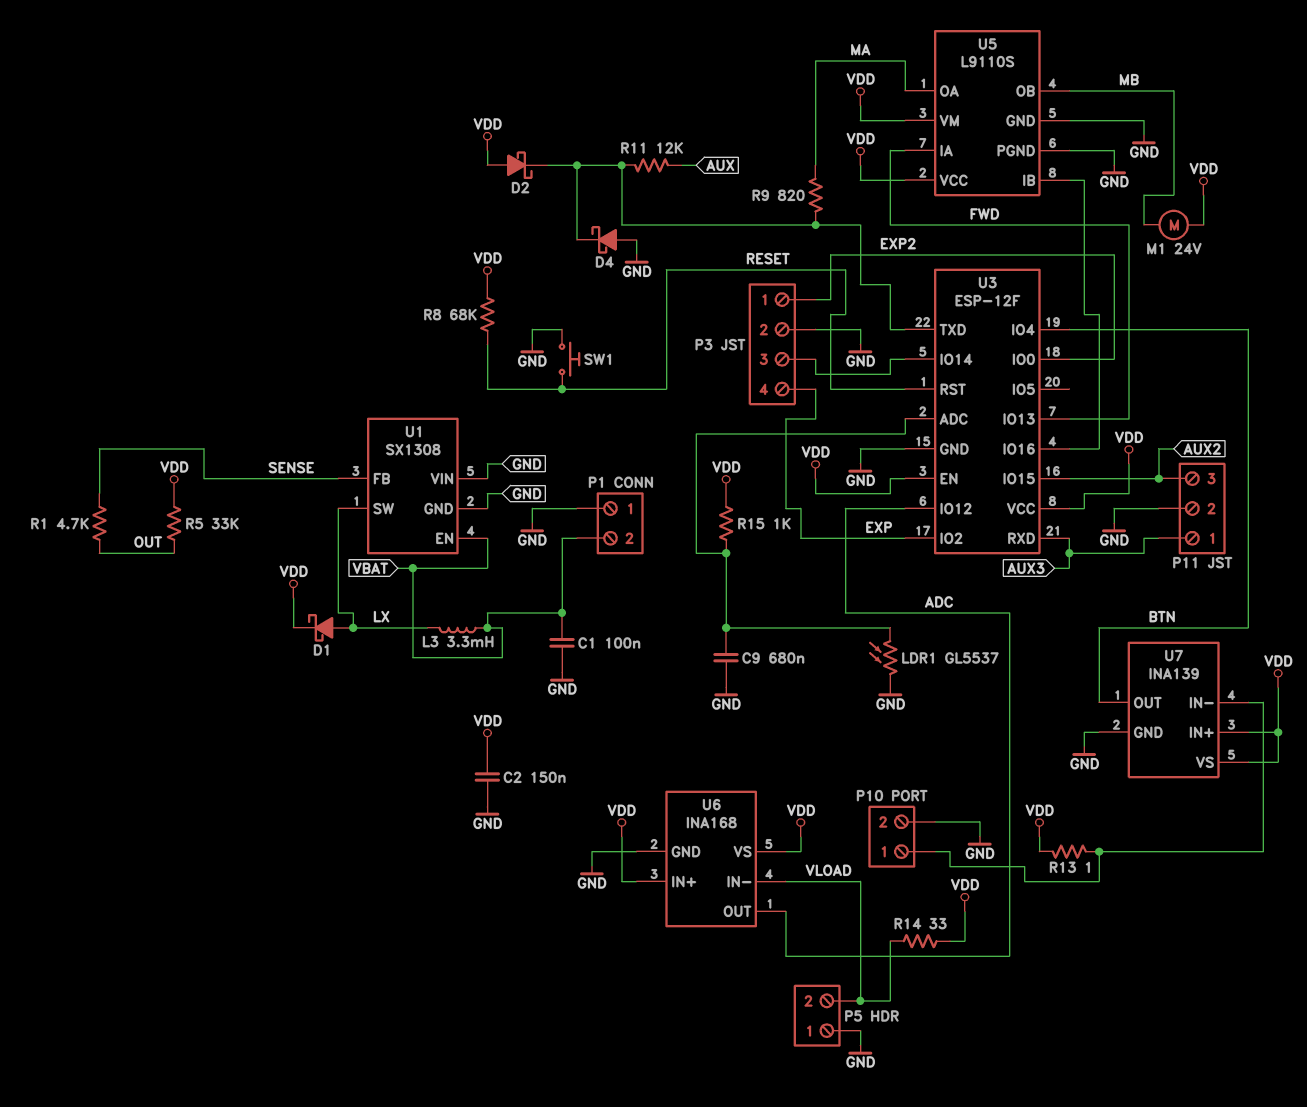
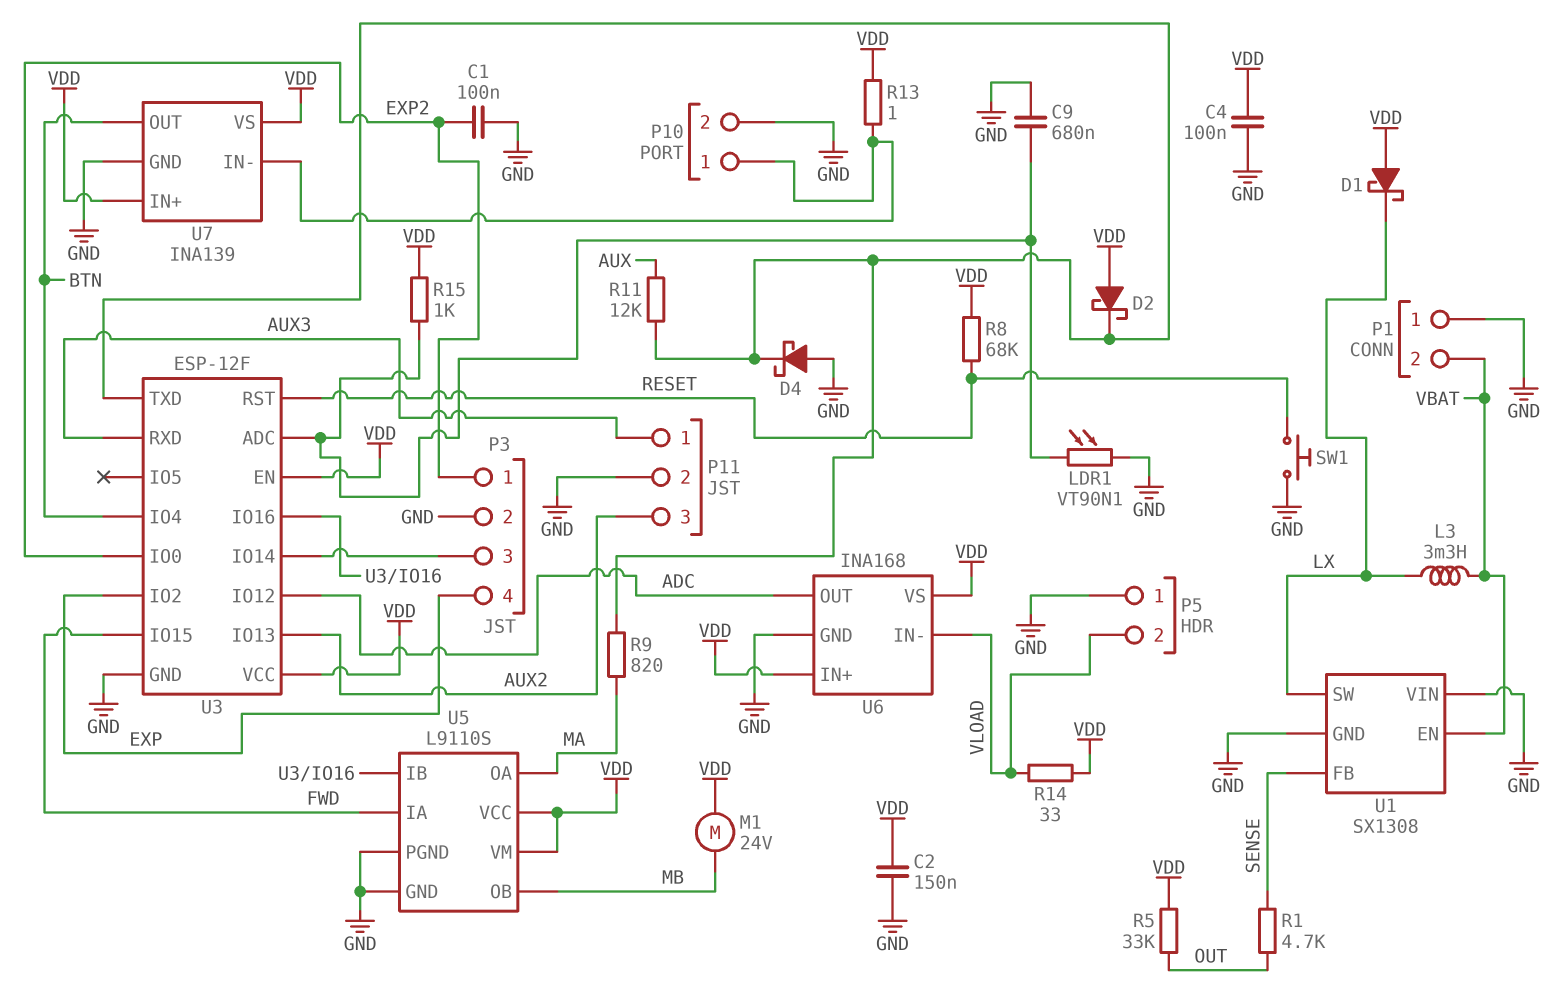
C1: 100nF (GND, VBAT) -> 100nF (EXP2, GND)
C4: none -> 100nF (GND, VDD)
D1: schottky (A LX, K VDD) -> schottky (A VDD, K LX)
LDR1: GL5537 (GND, U3/ADC) -> VT90N1 (GND, U3/ADC)
U3 pin IO13: FWD -> AUX2
U3 pin IO15: AUX2 -> FWD

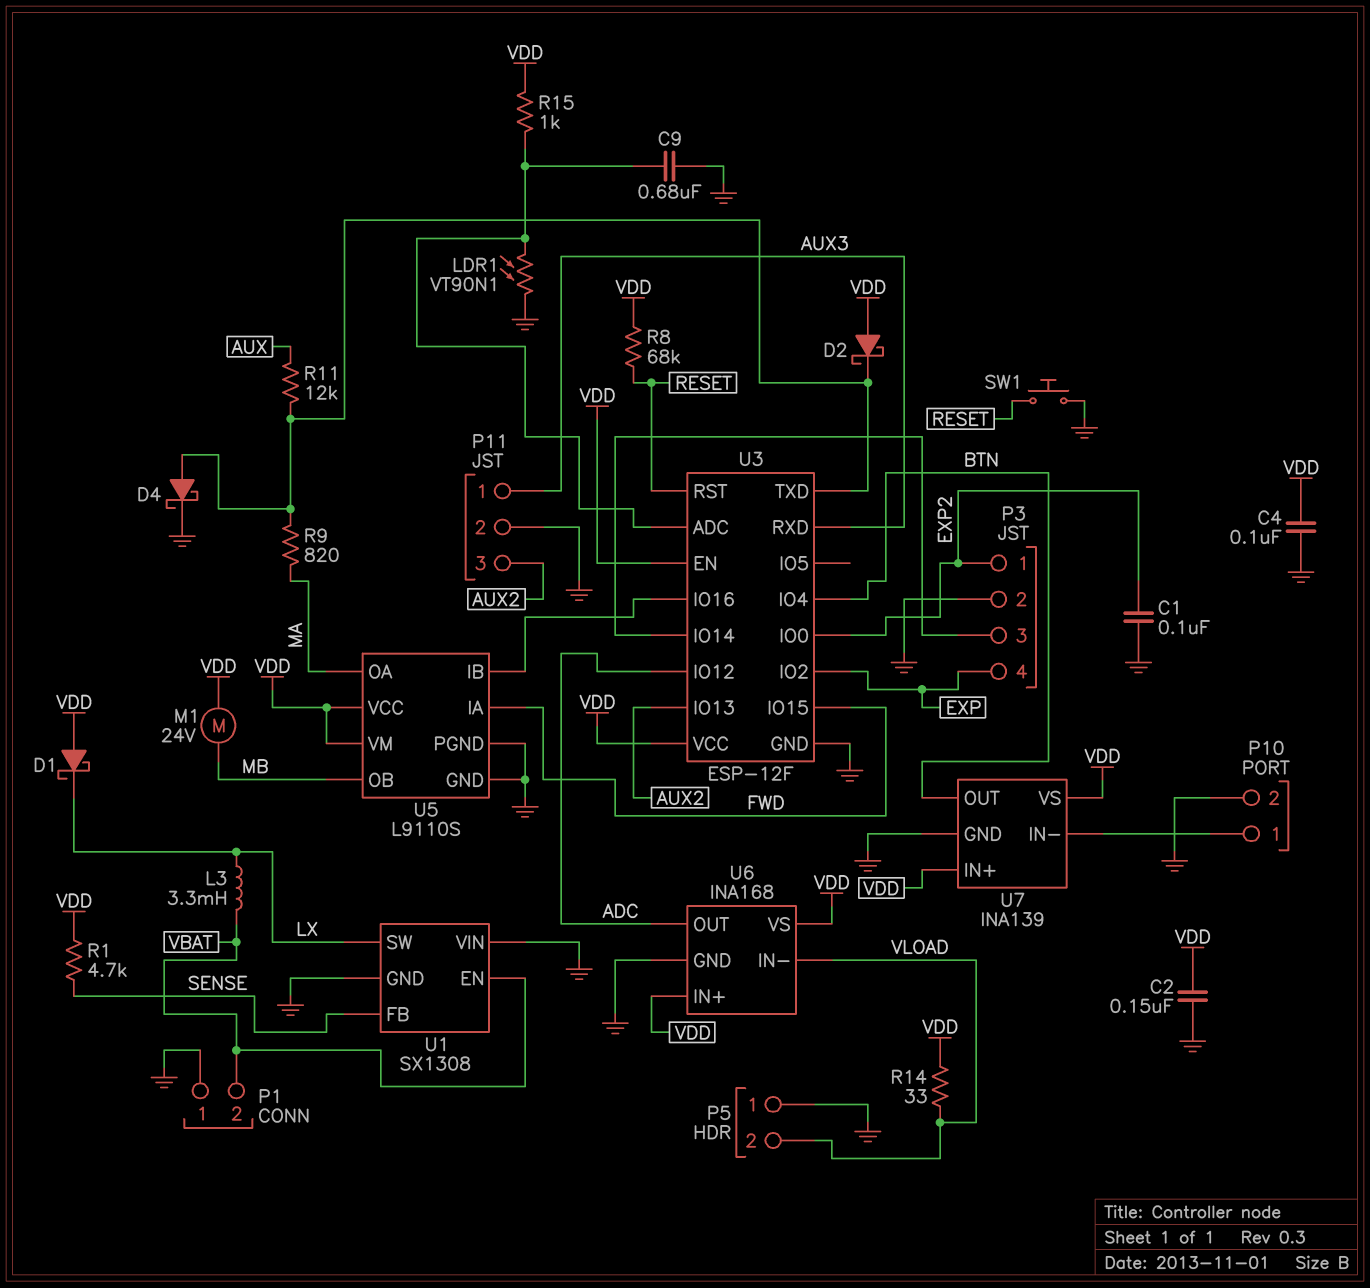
D4: schottky (A GND, K U3/TXD) -> schottky (A U3/TXD, K GND)
R1: 4.7k (OUT, SENSE) -> 4.7k (SENSE, VDD)
R5: 33k (OUT, VDD) -> none
R13: 1 (P10/1, VDD) -> none

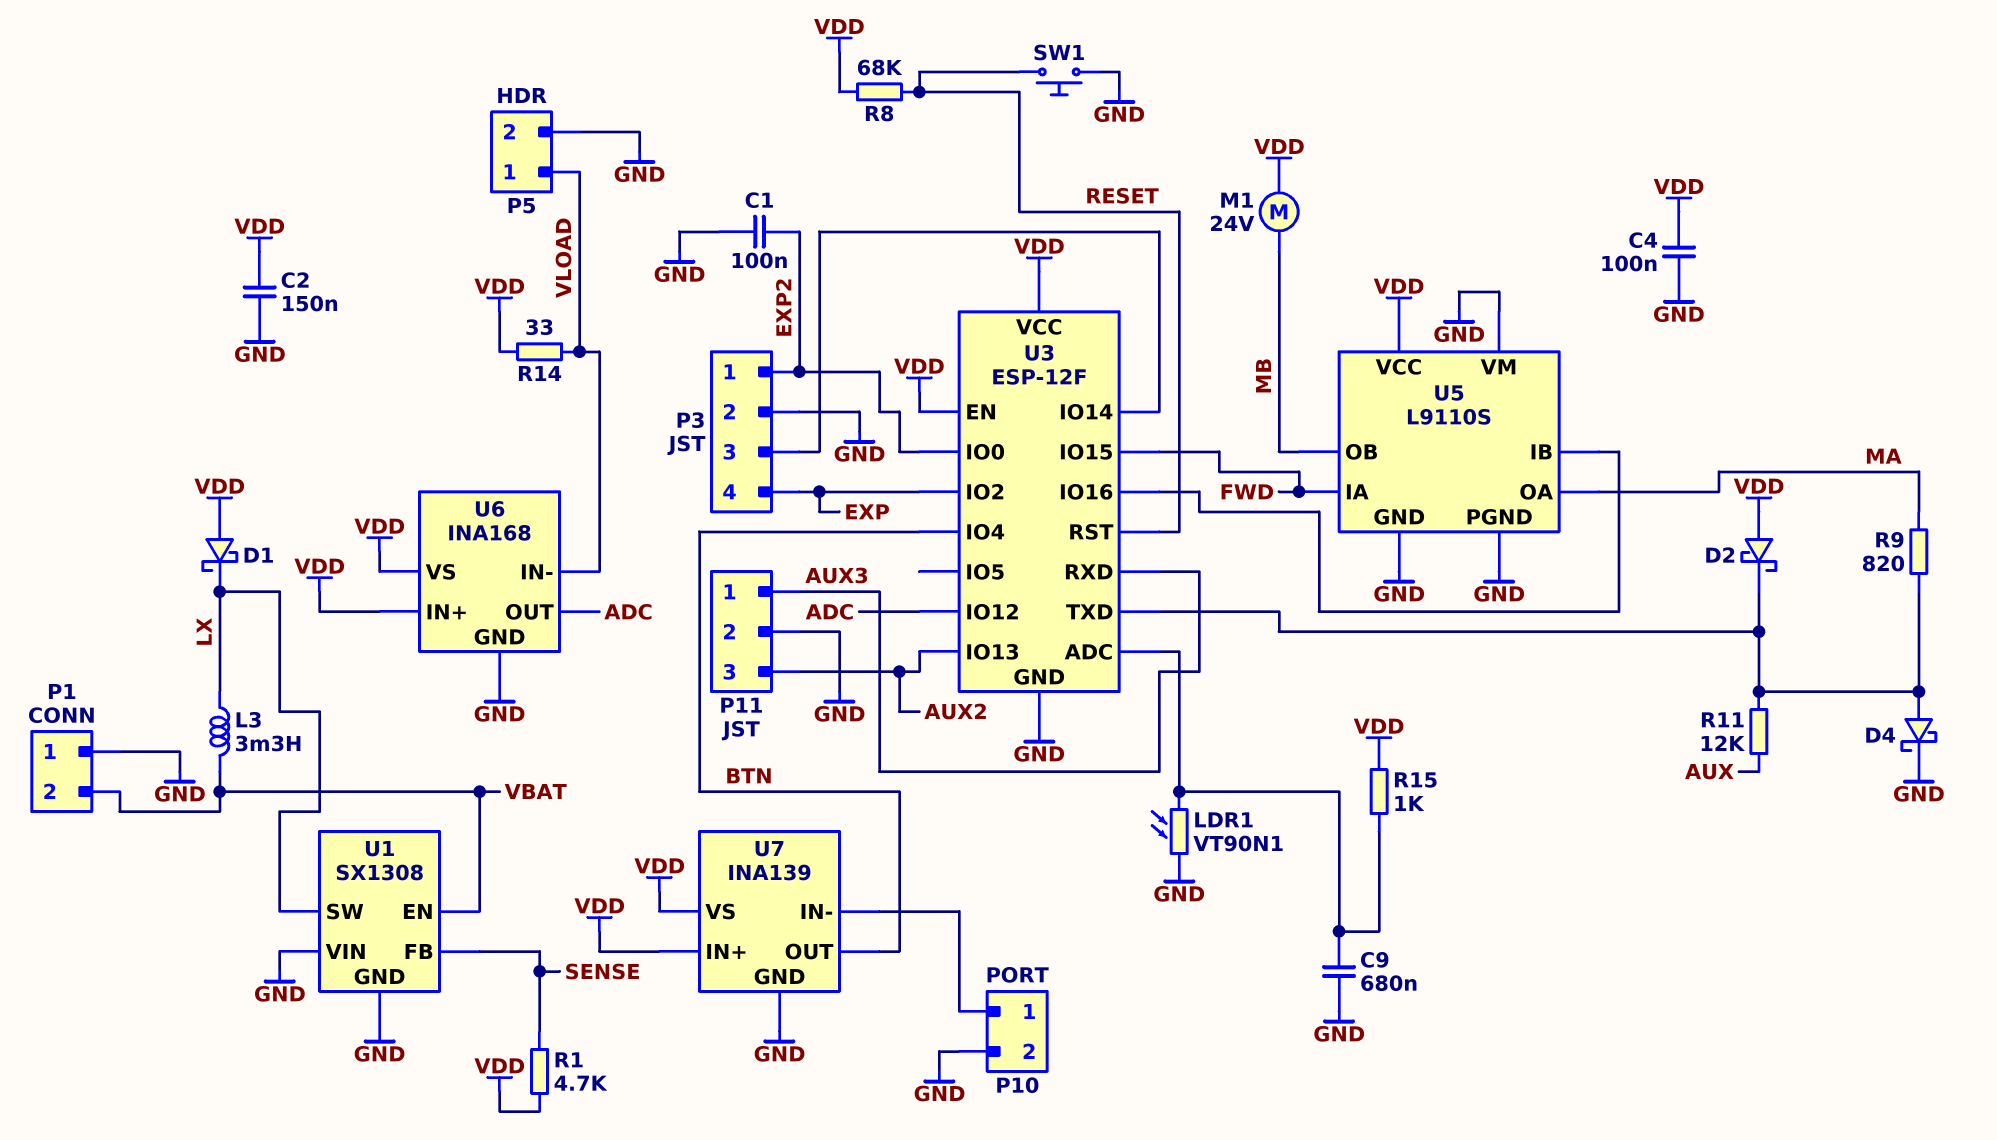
P5 pin 1: GND -> VLOAD
P5 pin 2: VLOAD -> GND
U5 pin VM: VDD -> GND

